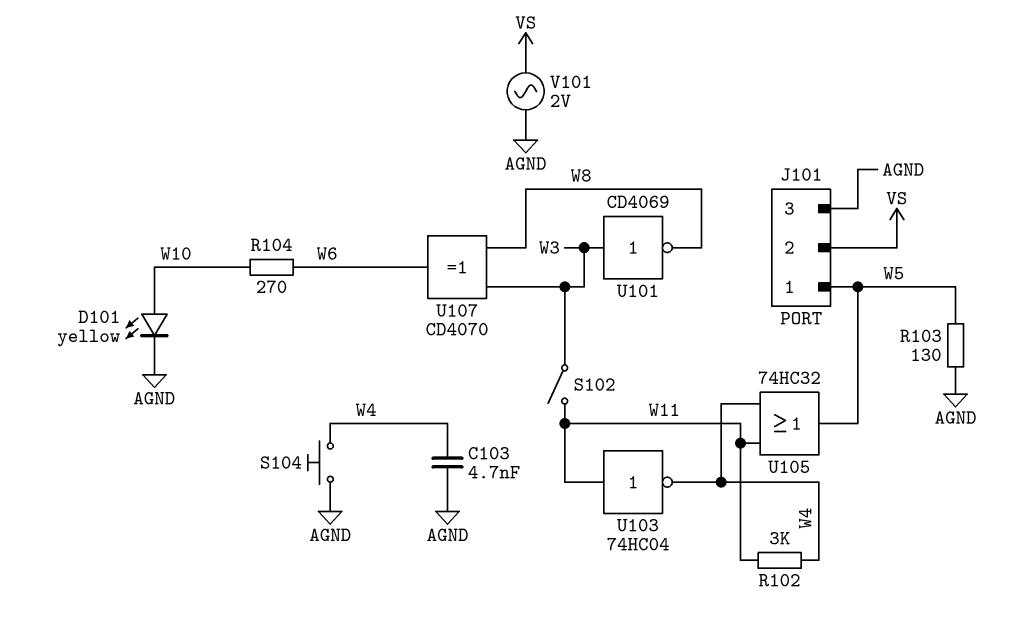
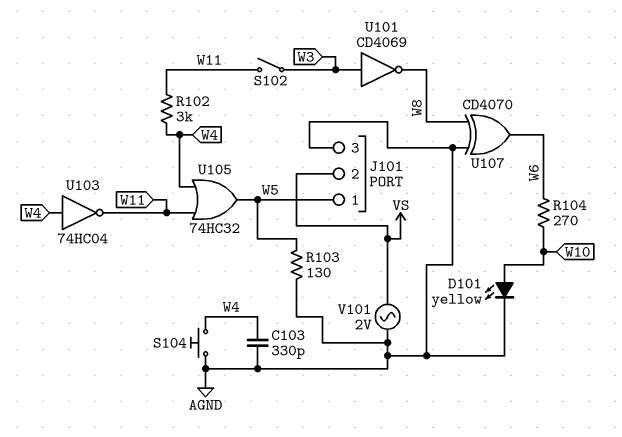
C103: 4.7nF (AGND, W4) -> 330pF (AGND, W4)
U103: NOT 74HC04 (in W11, out W4) -> NOT 74HC04 (in W4, out W11)
U107: XOR CD4070 (in W3, in W8, out W6) -> XOR CD4070 (in AGND, in W8, out W6)

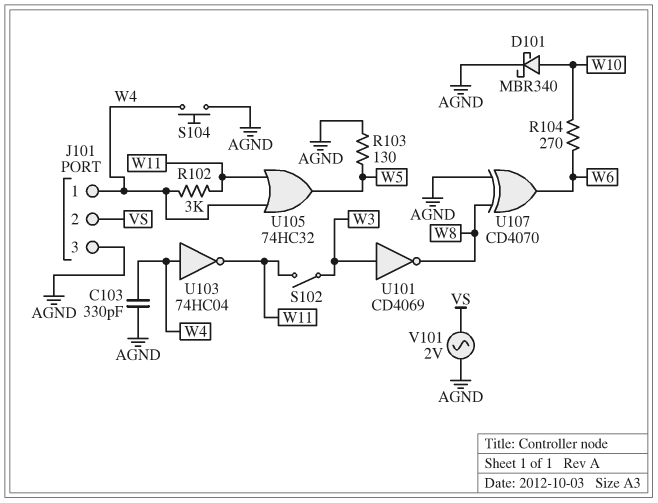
D101: LED yellow (A W10, K AGND) -> schottky MBR340 (A W10, K AGND)
J101 pin 1: W5 -> W4

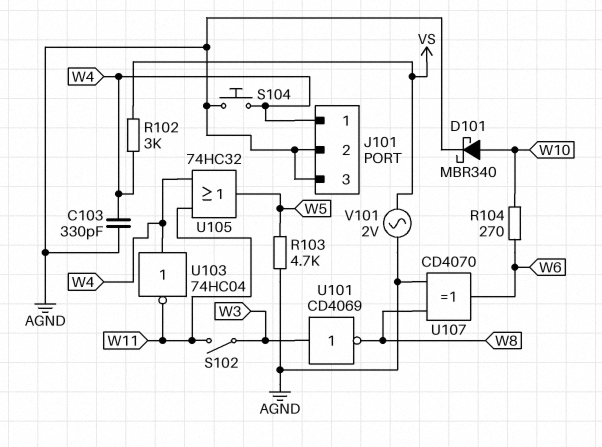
J101 pin 2: VS -> AGND
R102: 3k (W4, W11) -> 3k (VS, W4)
R103: 130 (AGND, W5) -> 4.7k (AGND, W5)

